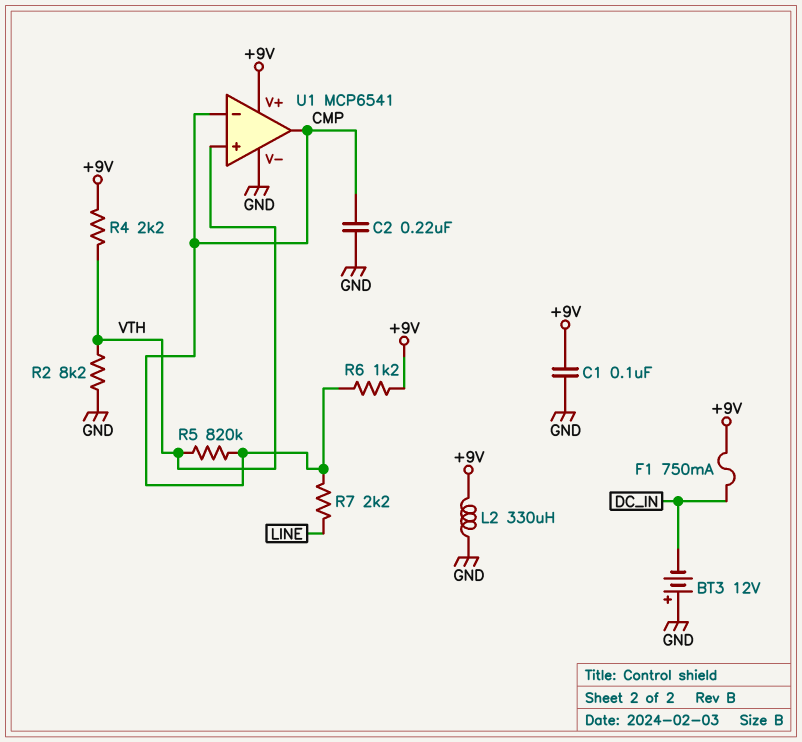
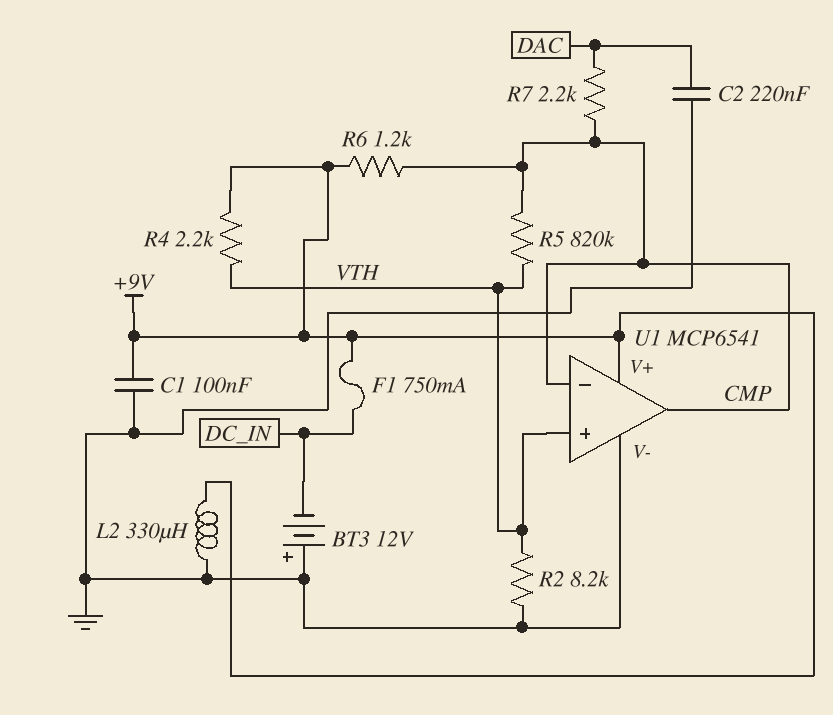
C2: 220nF (CMP, GND) -> 220nF (DAC, GND)
R7: 2.2k (CMP, LINE) -> 2.2k (CMP, DAC)

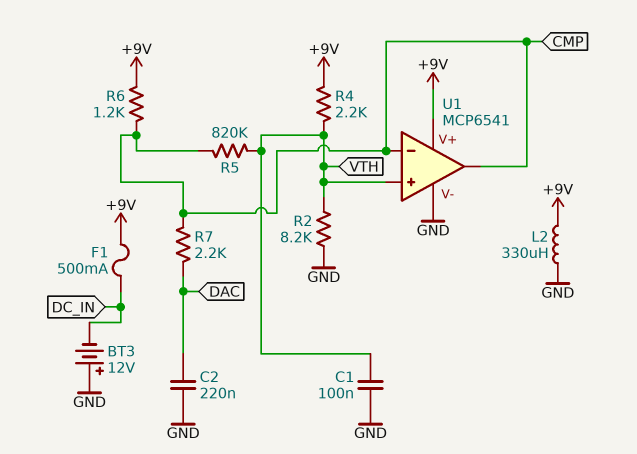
C1: 100nF (+9V, GND) -> 100nF (GND, VTH)
F1: 750mA (+9V, DC_IN) -> 500mA (+9V, DC_IN)

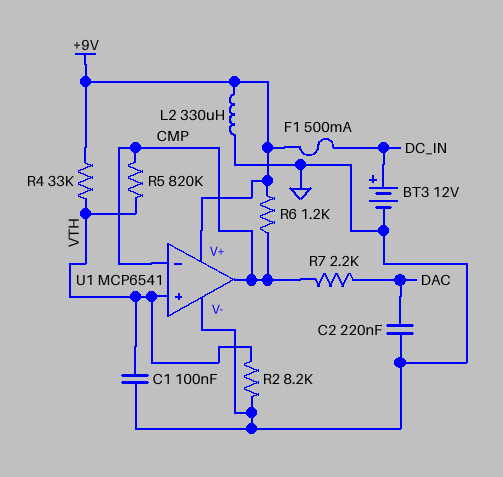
BT3: 12V (plus GND, minus DC_IN) -> 12V (plus DC_IN, minus GND)
R4: 2.2k (+9V, VTH) -> 33k (+9V, VTH)

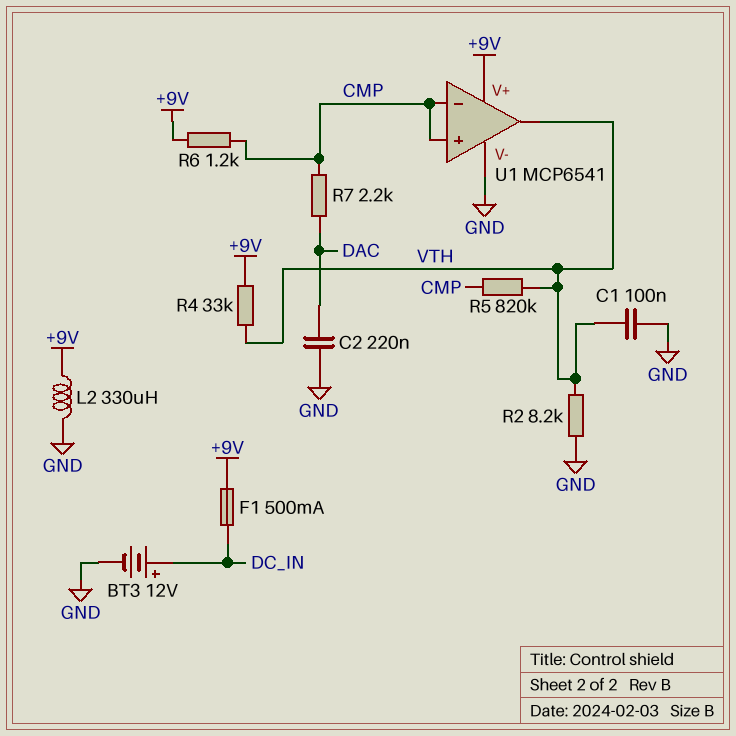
U1 pin in+: VTH -> CMP
U1 pin out: CMP -> VTH

